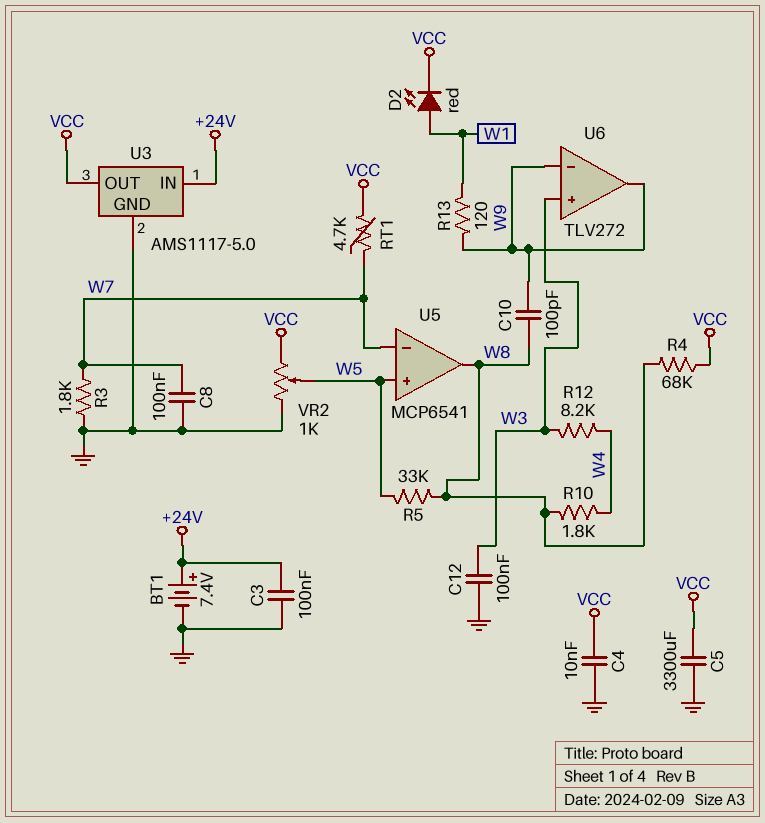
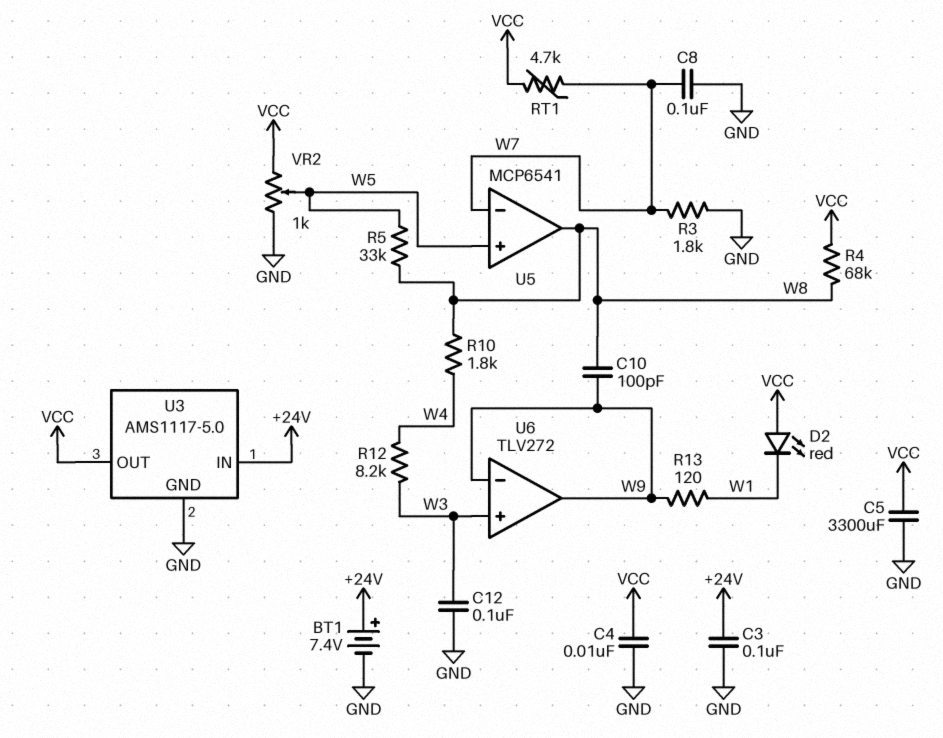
D2: LED red (A W1, K VCC) -> LED red (A VCC, K W1)

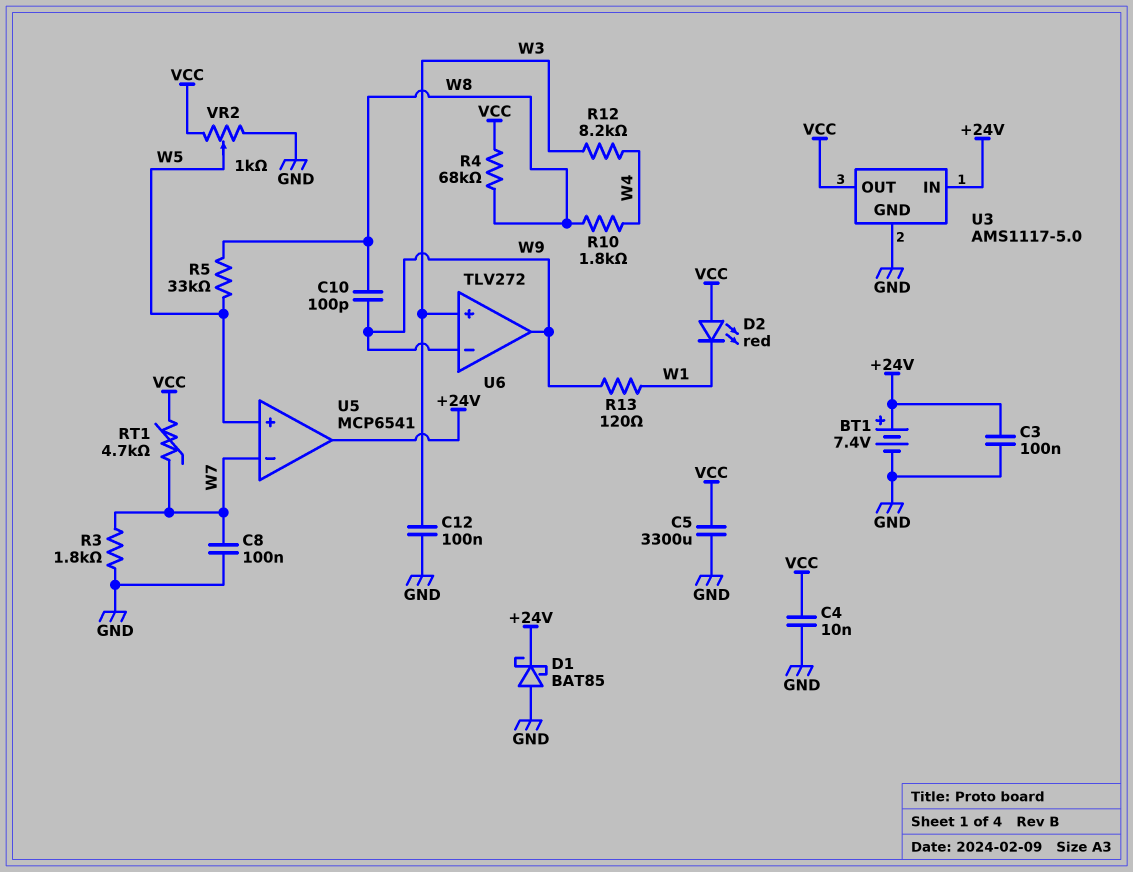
D1: none -> schottky BAT85 (A GND, K +24V)
U5 pin out: W8 -> +24V

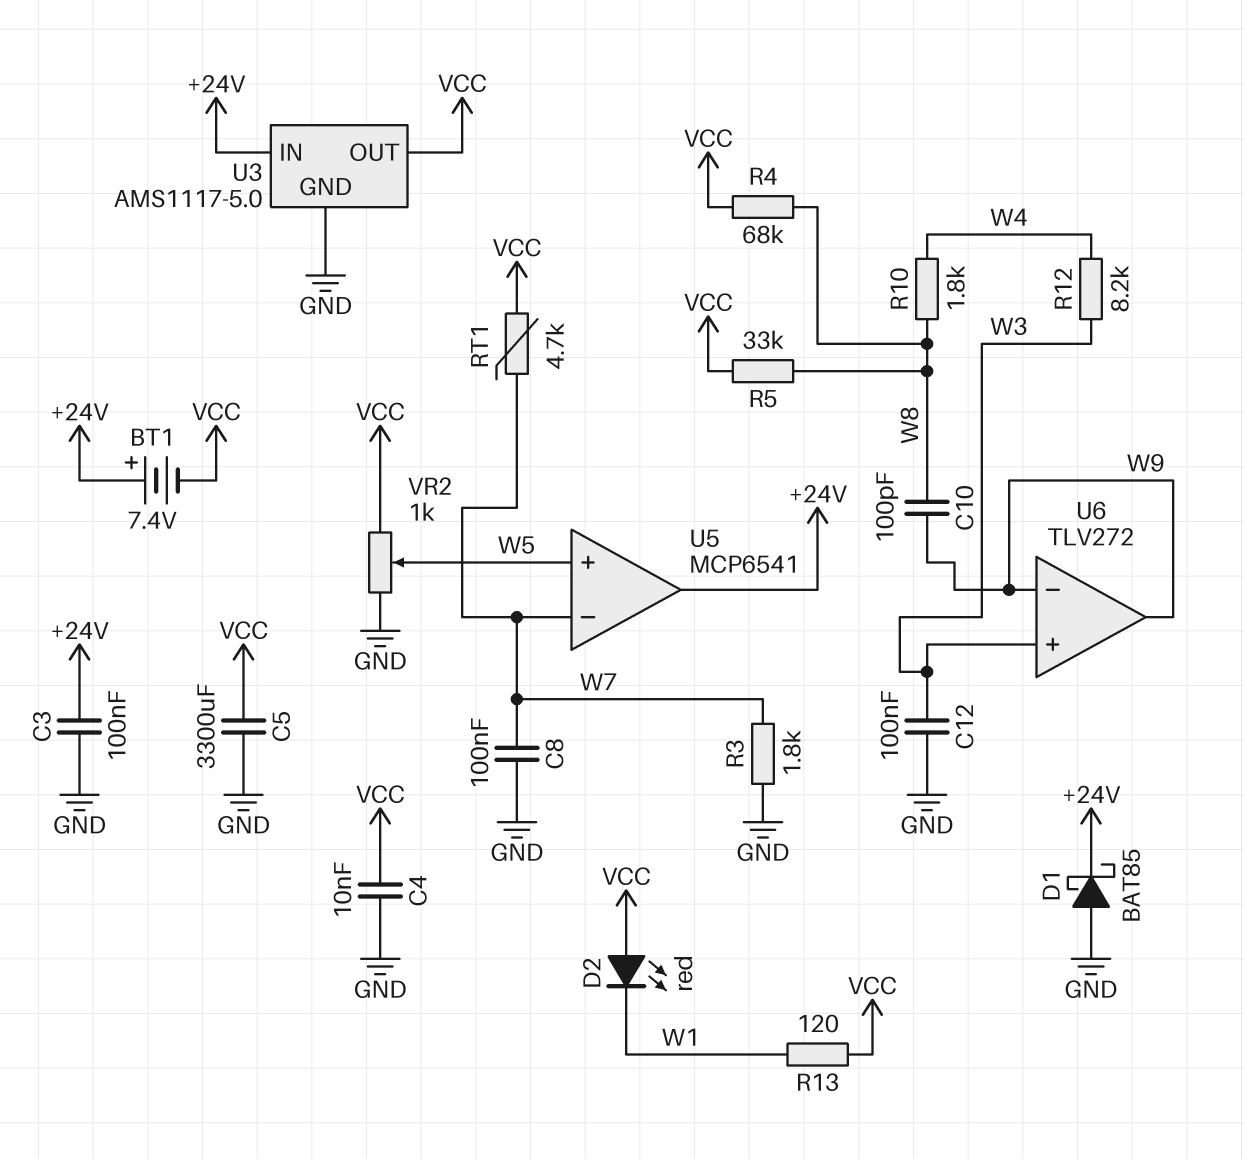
BT1: 7.4V (plus +24V, minus GND) -> 7.4V (plus +24V, minus VCC)
R5: 33k (W5, W8) -> 33k (VCC, W8)
R13: 120 (W1, W9) -> 120 (VCC, W1)

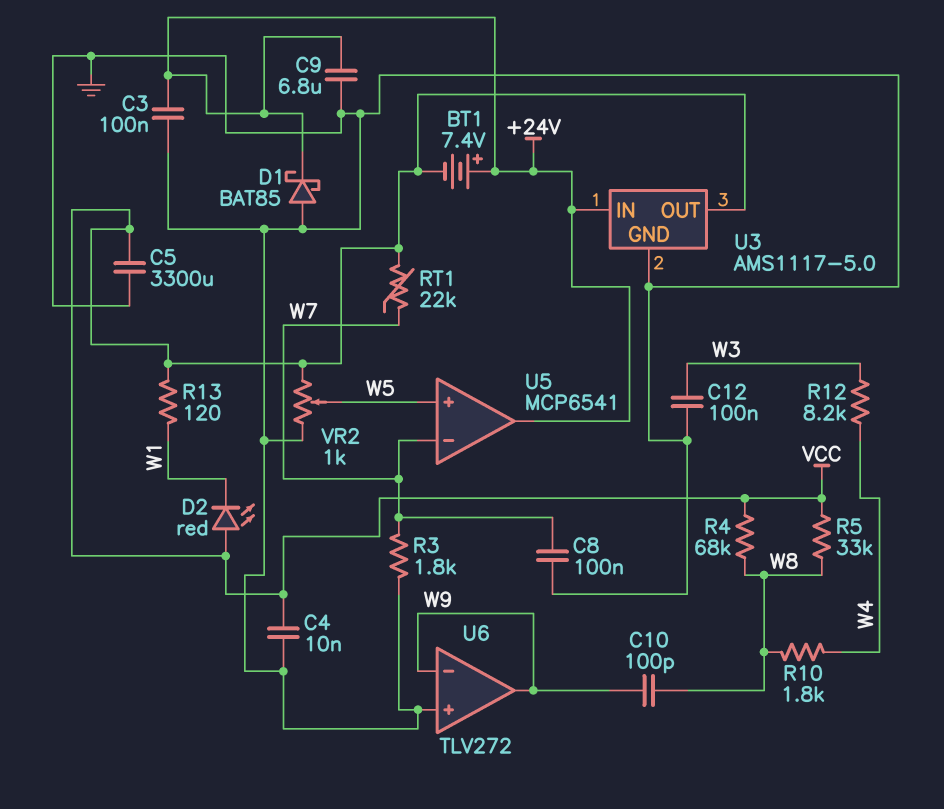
C9: none -> 6.8uF (+24V, GND)
RT1: 4.7k (VCC, W7) -> 22k (VCC, W7)
U6 pin in+: W3 -> GND

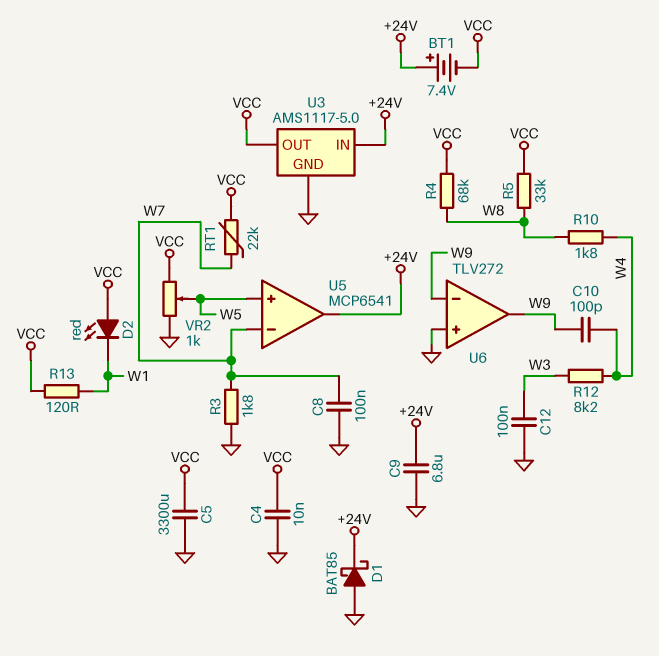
C3: 100nF (+24V, GND) -> none
C10: 100pF (W8, W9) -> 100pF (W4, W9)

